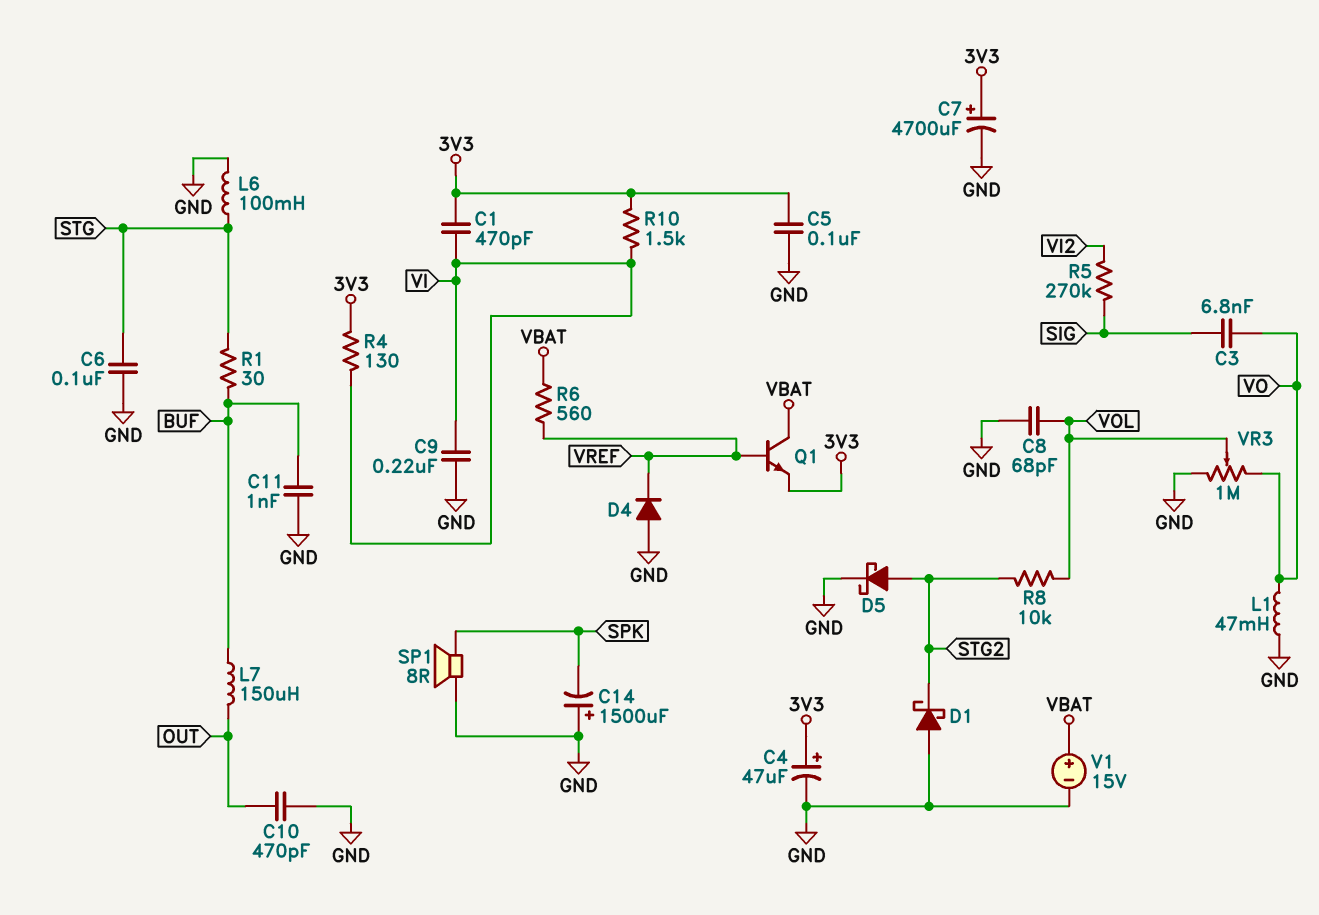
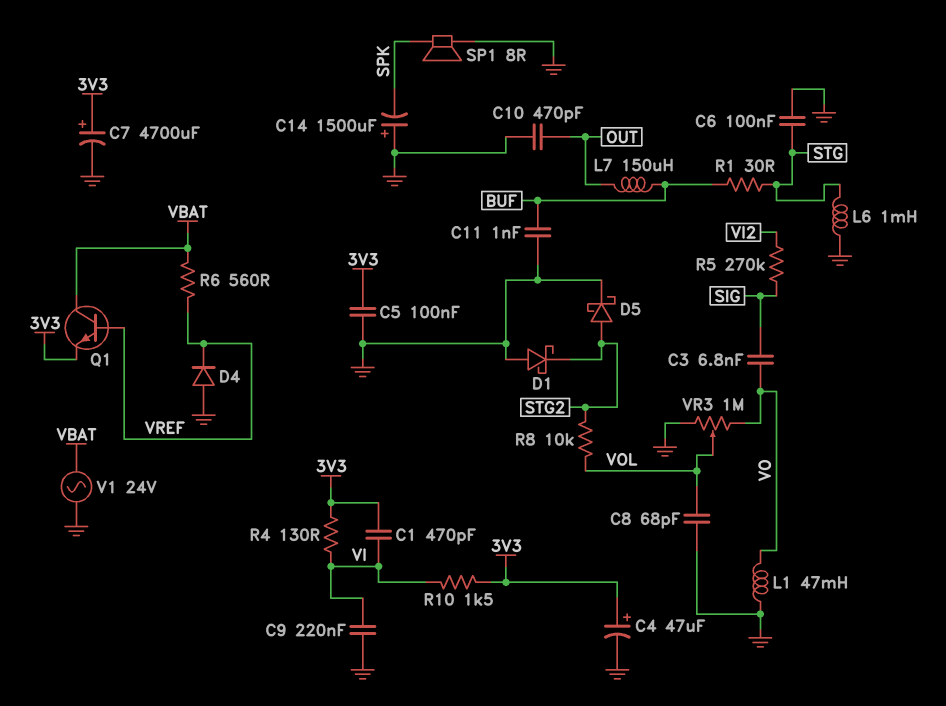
L6: 100mH (GND, STG) -> 1mH (GND, STG)
V1: 15V (plus VBAT, minus GND) -> AC 24V (GND, VBAT)

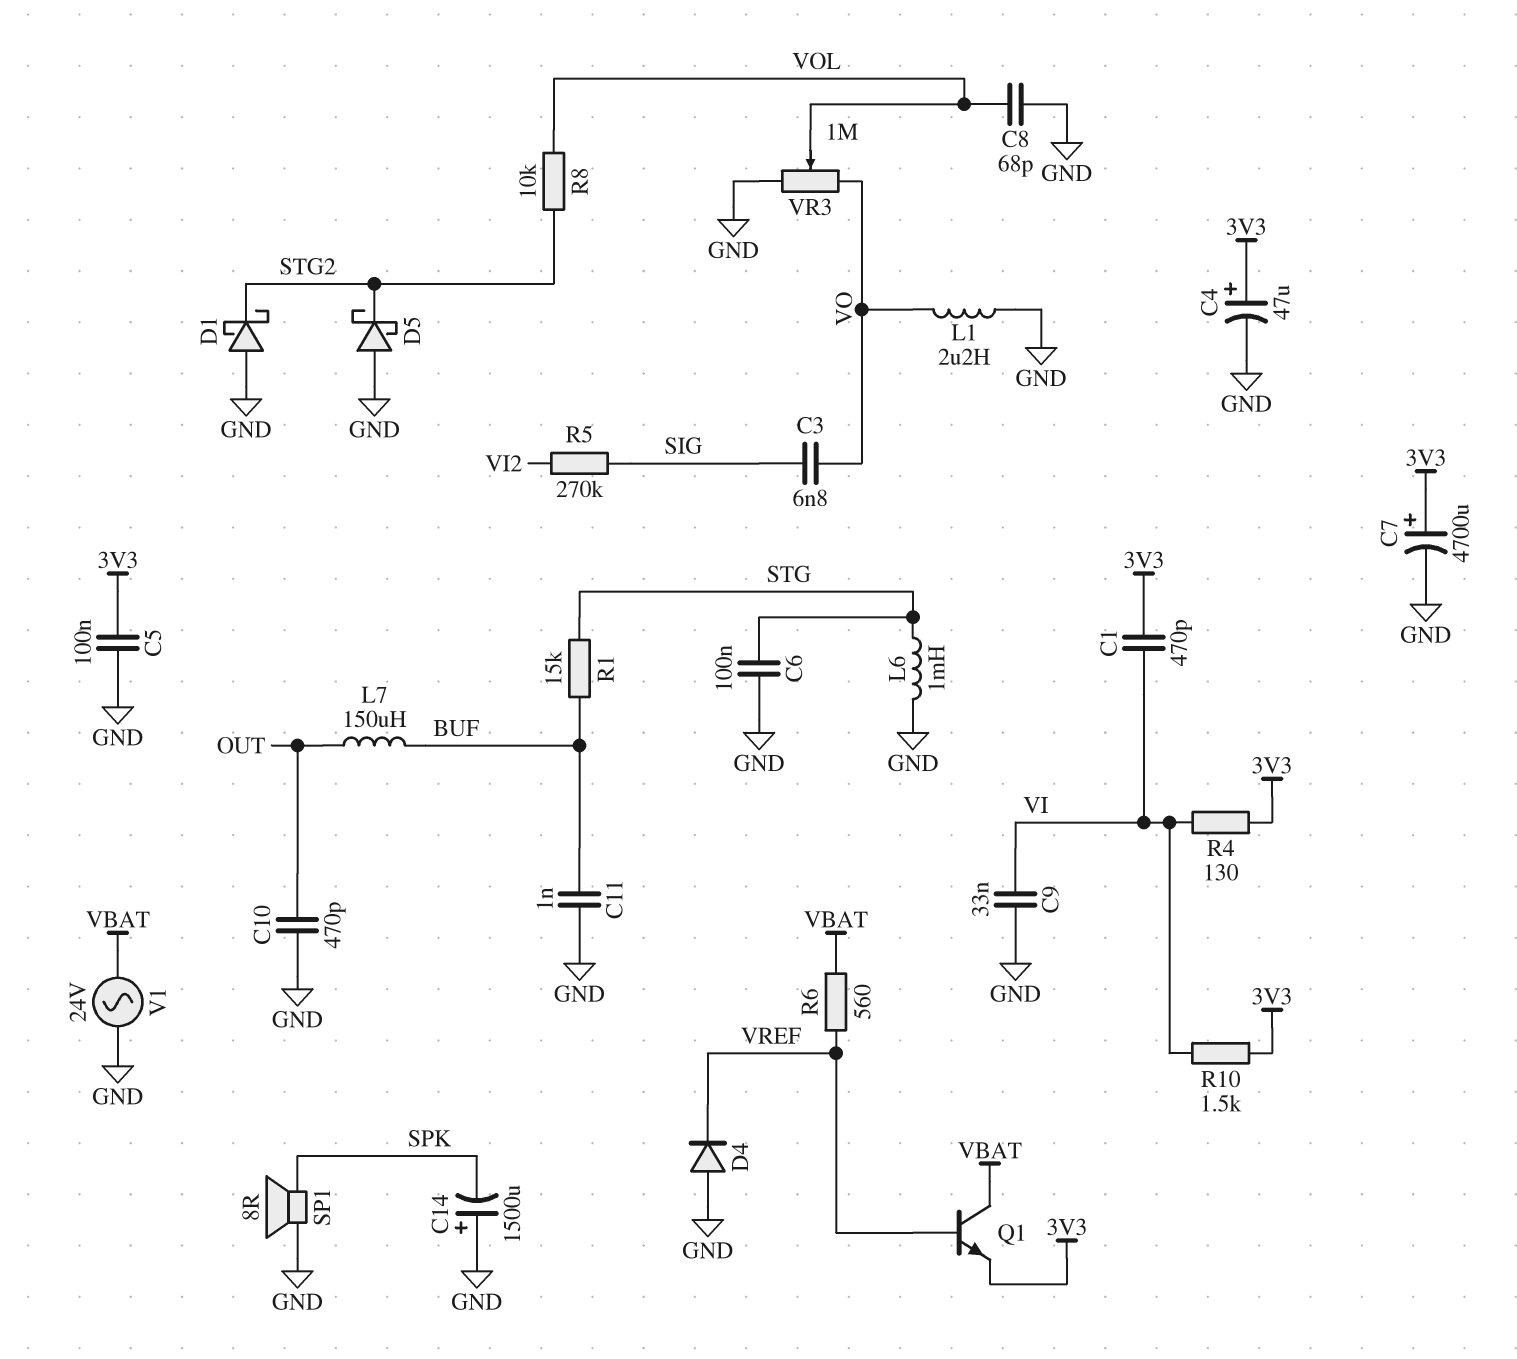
C9: 220nF (GND, VI) -> 33nF (GND, VI)
D5: schottky (A STG2, K GND) -> schottky (A GND, K STG2)
L1: 47mH (GND, VO) -> 2.2uH (GND, VO)
R1: 30 (BUF, STG) -> 15k (BUF, STG)

